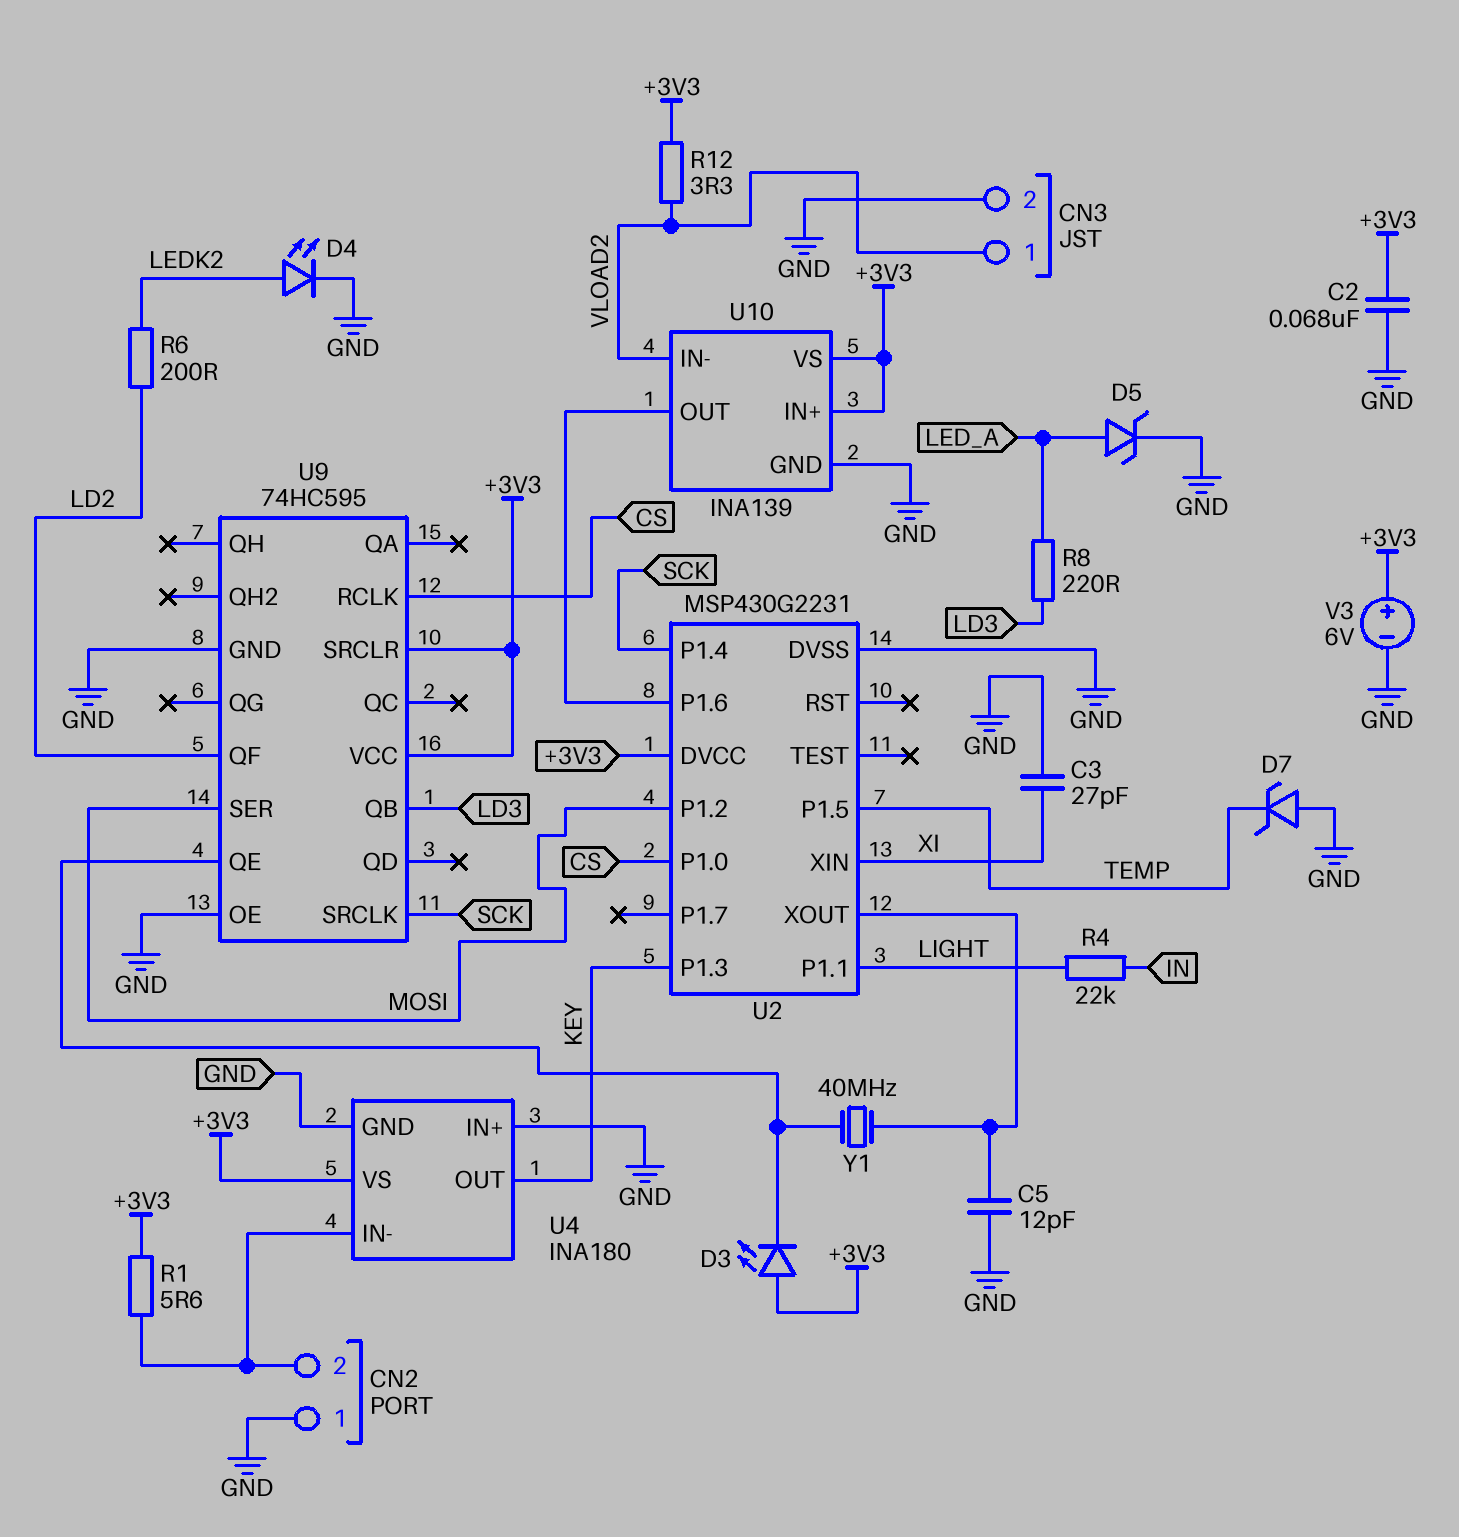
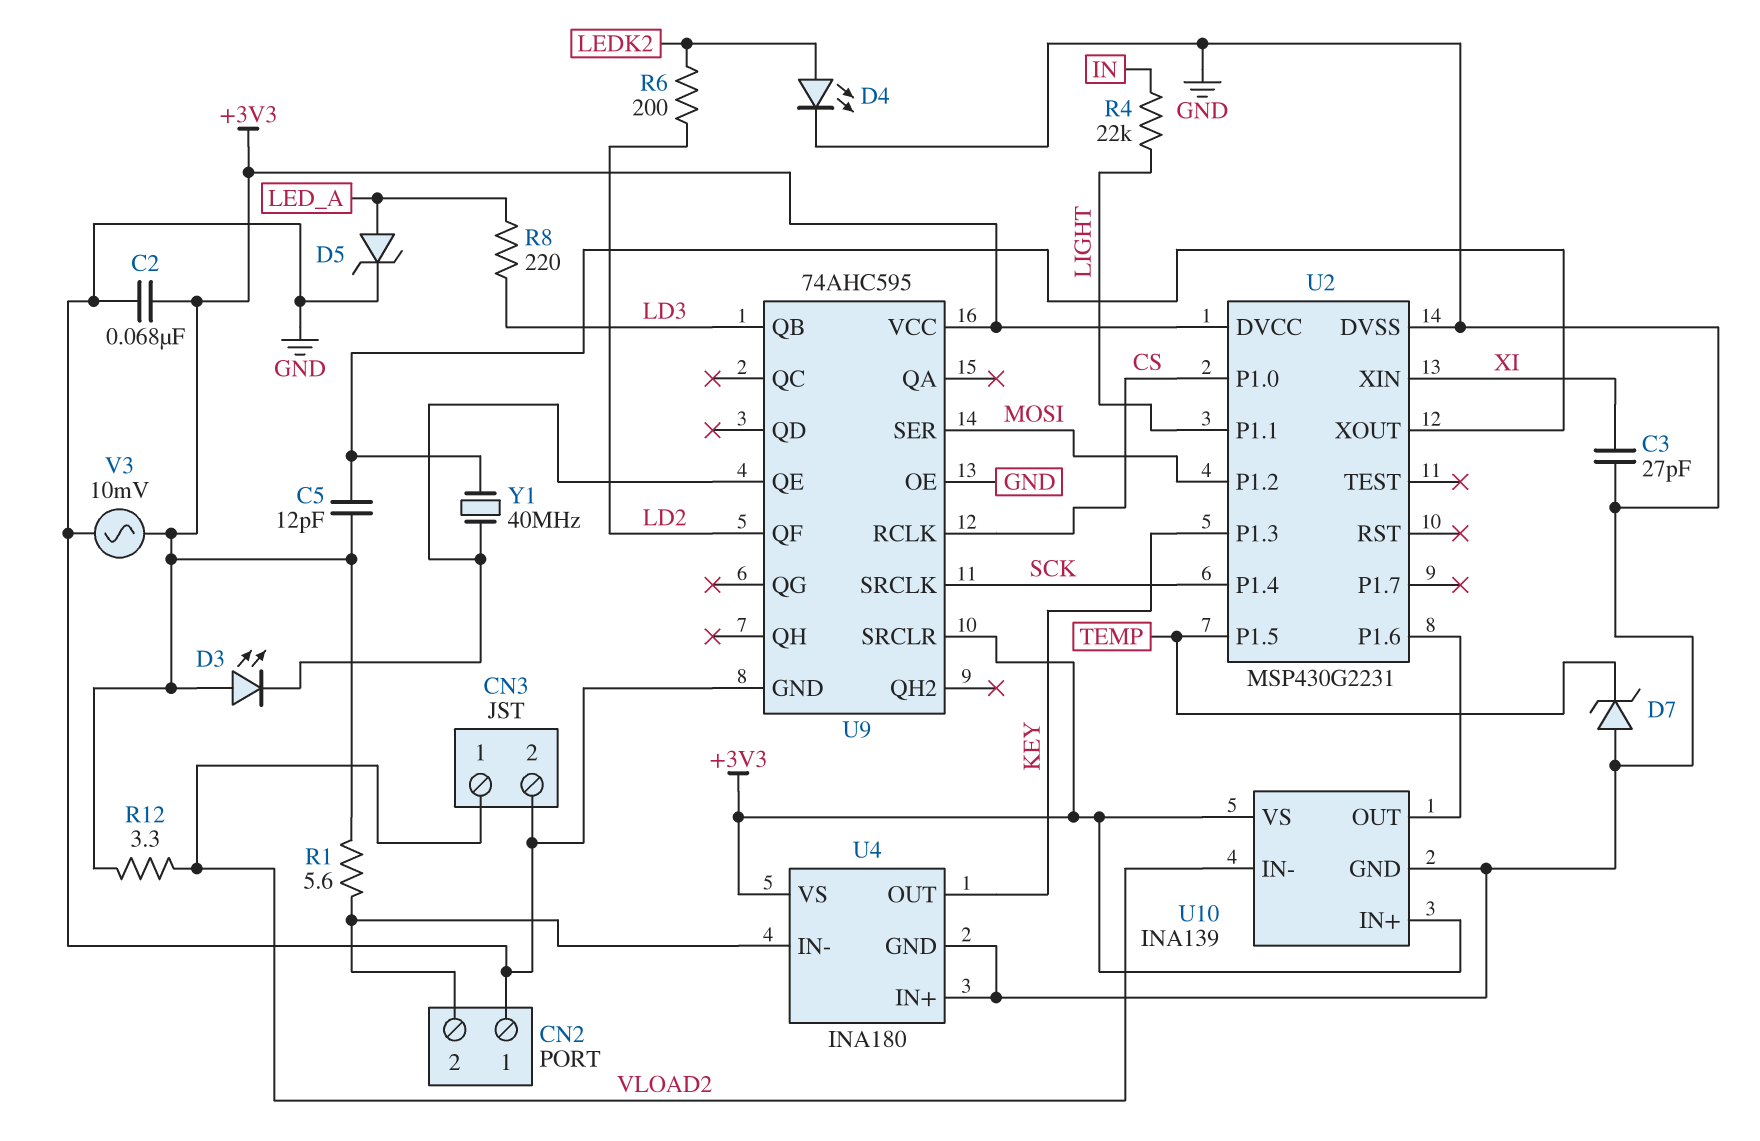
C5: 12pF (GND, U2/XOUT) -> 12pF (+3V3, U2/XOUT)
U9: 74HC595 -> 74AHC595
V3: 6V (plus +3V3, minus GND) -> AC 10mV (+3V3, GND)

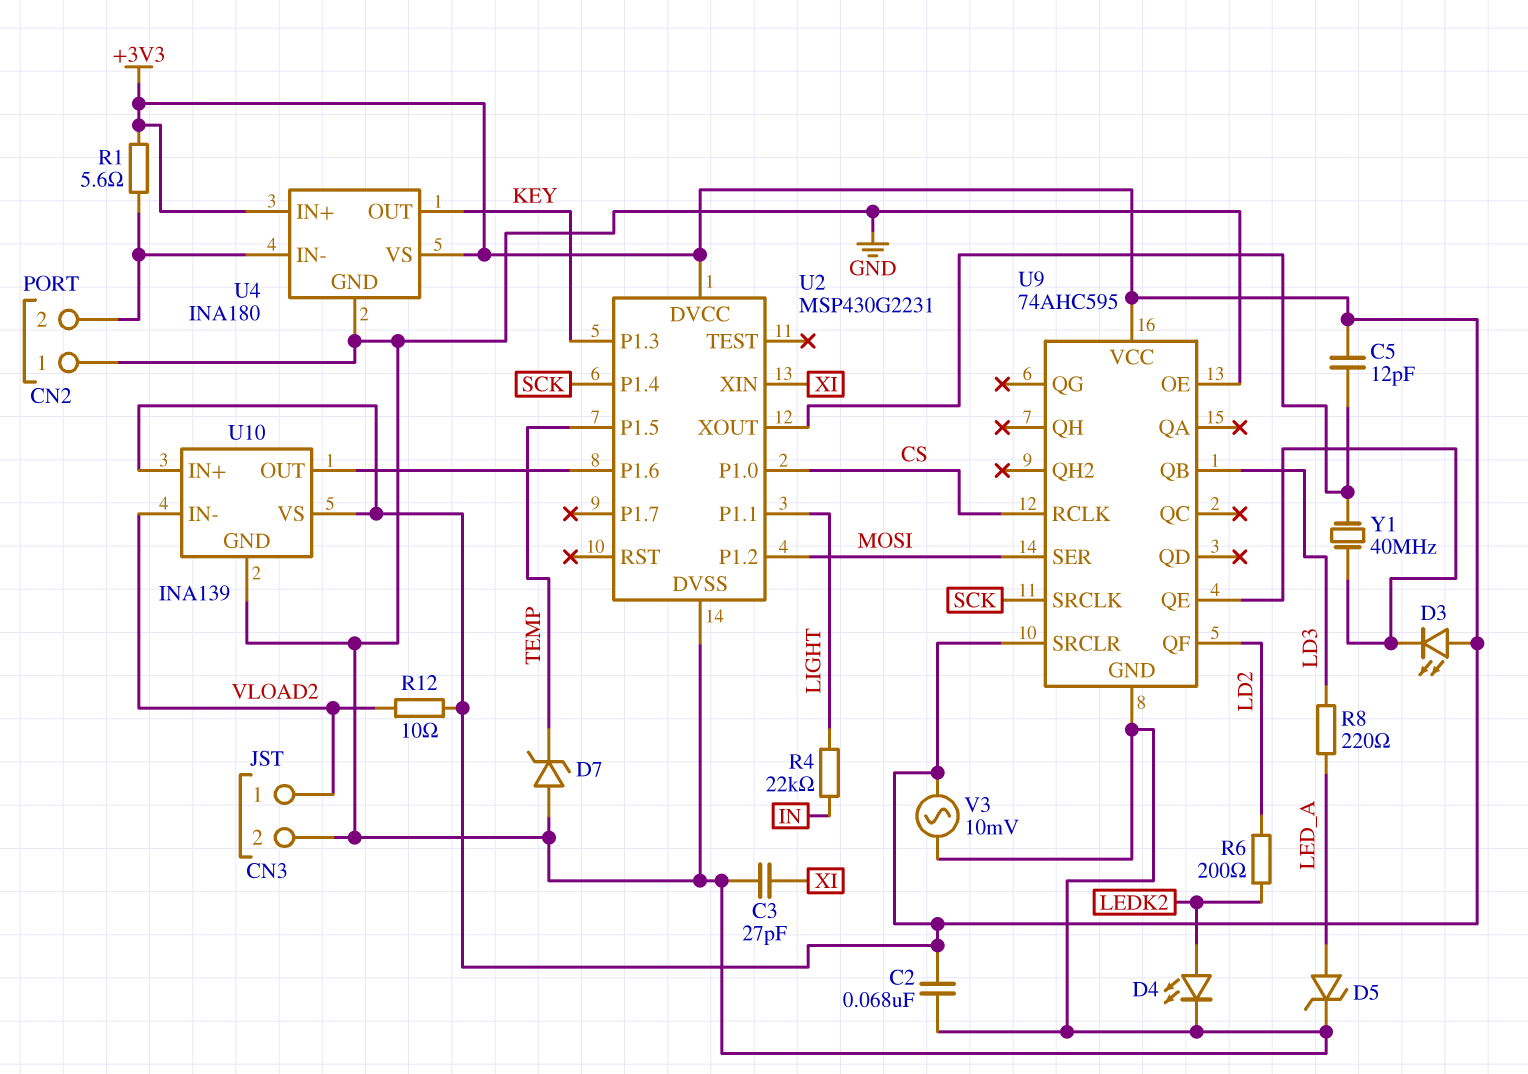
R12: 3.3 (+3V3, VLOAD2) -> 10 (+3V3, VLOAD2)
U4 pin IN+: GND -> +3V3

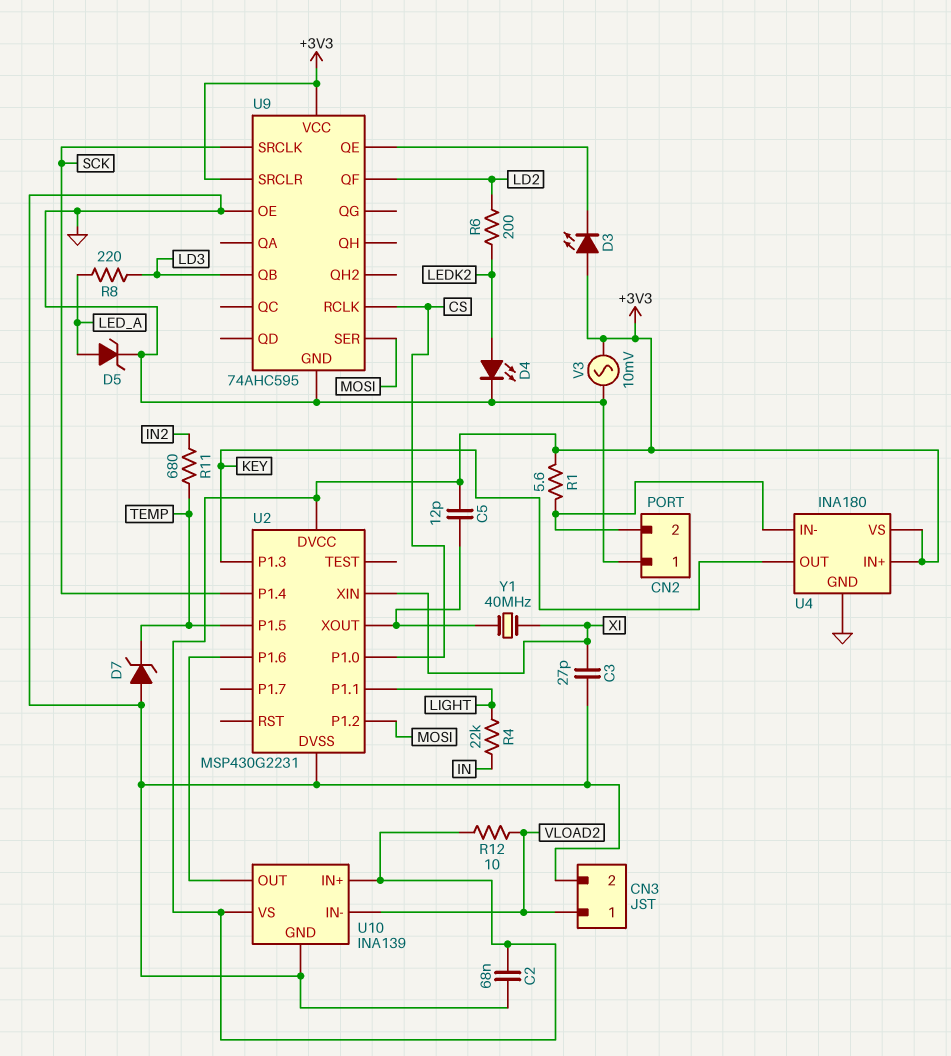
R11: none -> 680 (IN2, TEMP)
Y1: 40MHz (U2/XOUT, U9/QE) -> 40MHz (U2/XOUT, XI)

